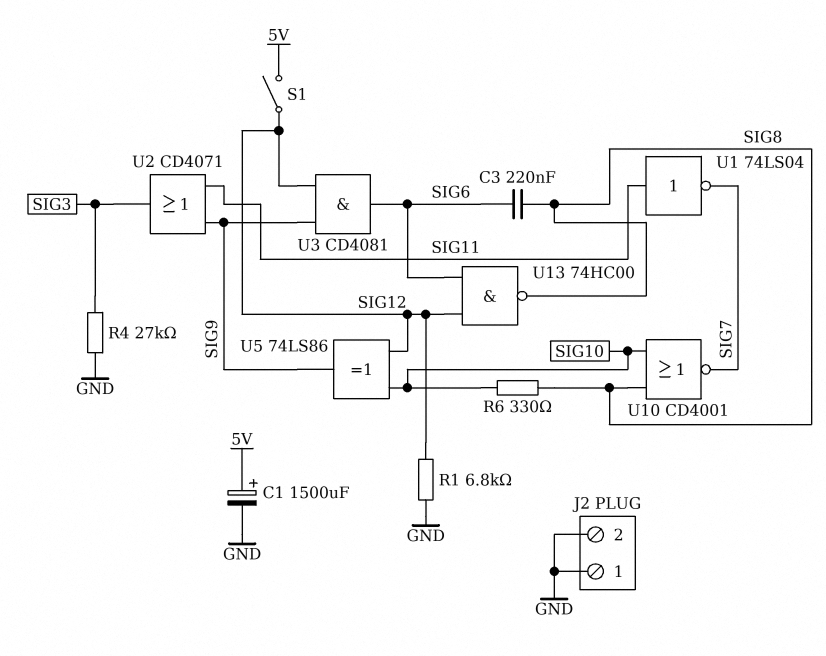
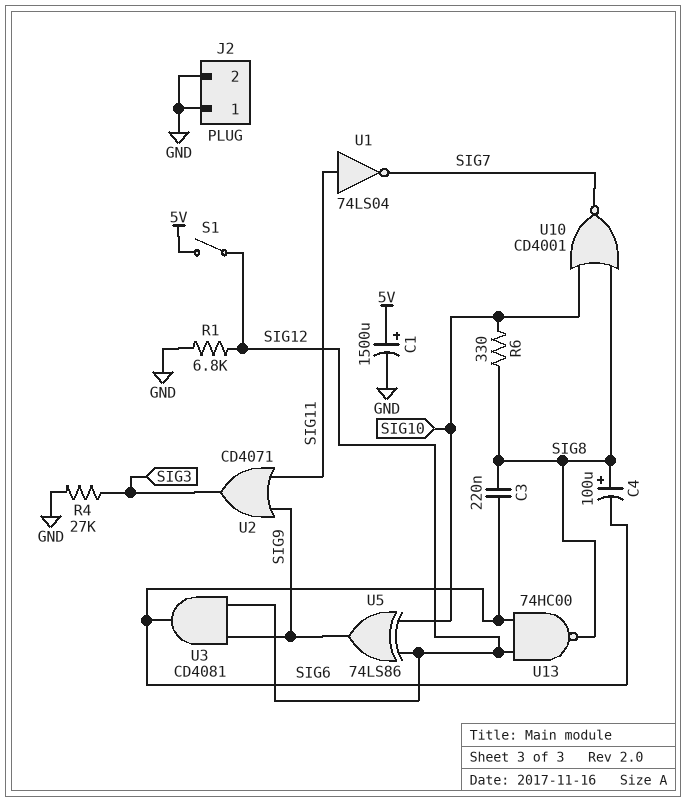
C4: none -> 100uF (plus SIG8, minus SIG6)

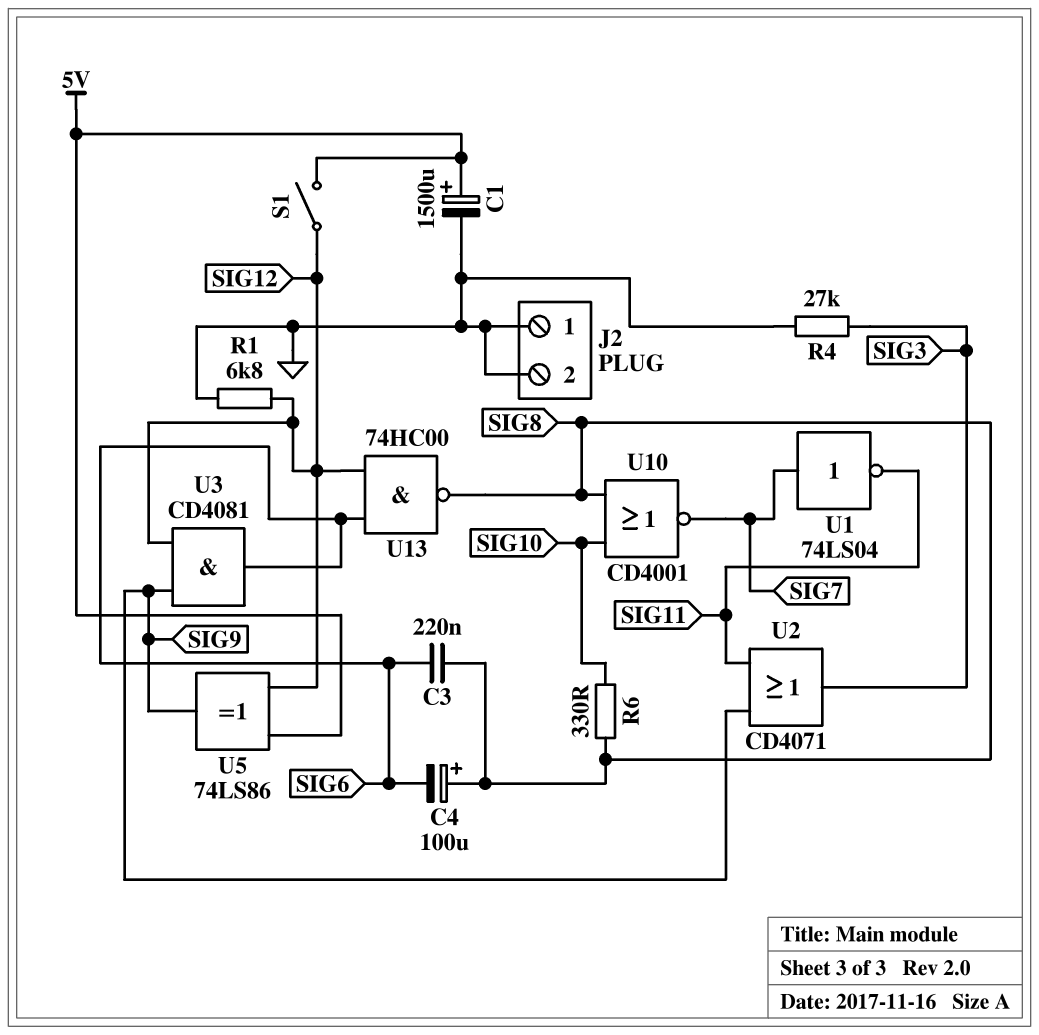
U1: NOT 74LS04 (in SIG11, out SIG7) -> NOT 74LS04 (in SIG7, out SIG11)
U5: XOR 74LS86 (in SIG10, in SIG12, out SIG9) -> XOR 74LS86 (in 5V, in SIG12, out SIG9)

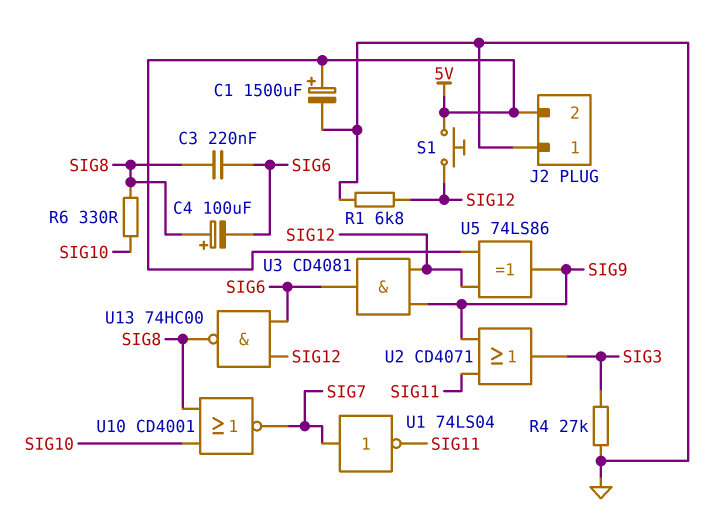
J2 pin 2: GND -> 5V
S1: switch (5V, SIG12) -> button (5V, SIG12)

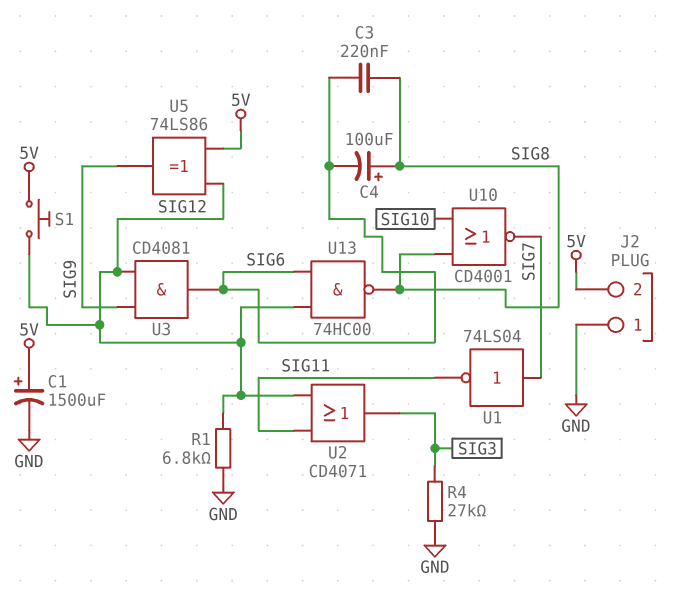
R6: 330 (SIG8, SIG10) -> none
U2: OR CD4071 (in SIG9, in SIG11, out SIG3) -> OR CD4071 (in SIG11, in SIG12, out SIG3)

